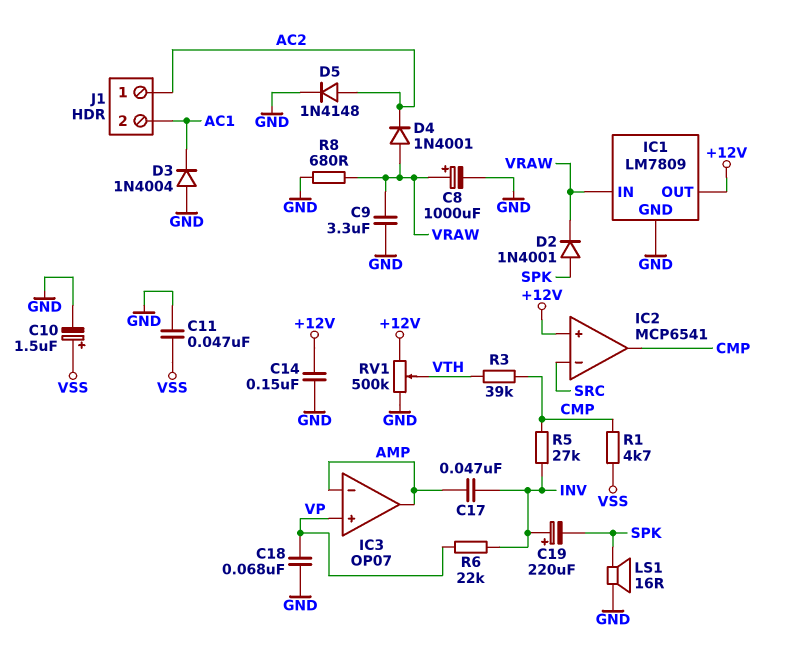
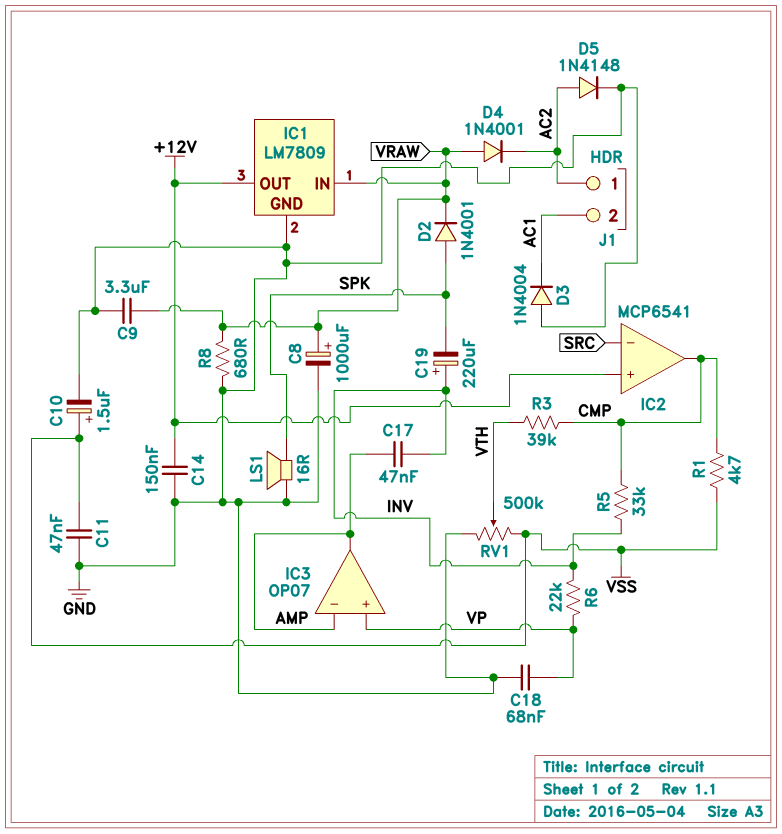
R5: 27k (CMP, INV) -> 33k (CMP, INV)
RV1: 500k (+12V, GND, wiper VTH) -> 500k (GND, VSS, wiper VTH)

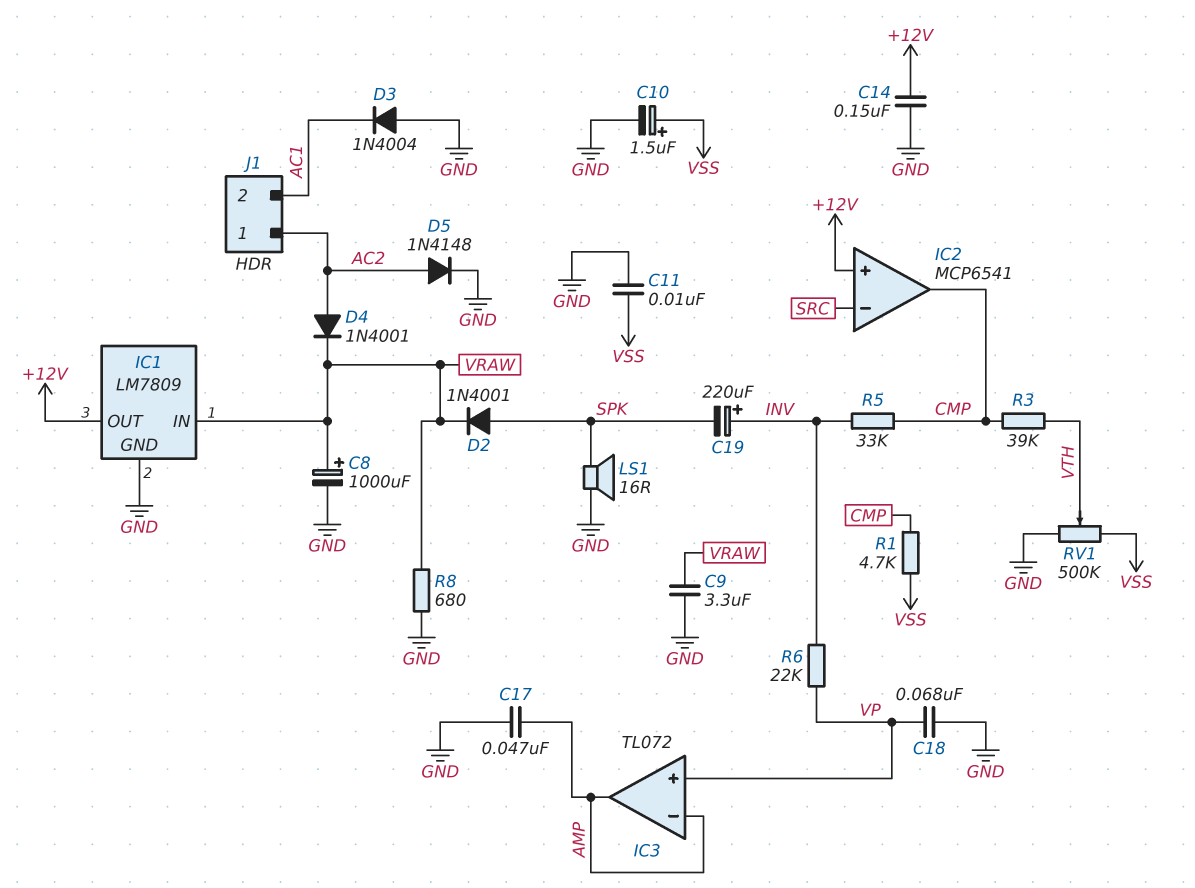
C11: 47nF (GND, VSS) -> 10nF (GND, VSS)
C17: 47nF (AMP, INV) -> 47nF (AMP, GND)
D4: diode 1N4001 (A VRAW, K AC2) -> diode 1N4001 (A AC2, K VRAW)
IC3: OP07 -> TL072

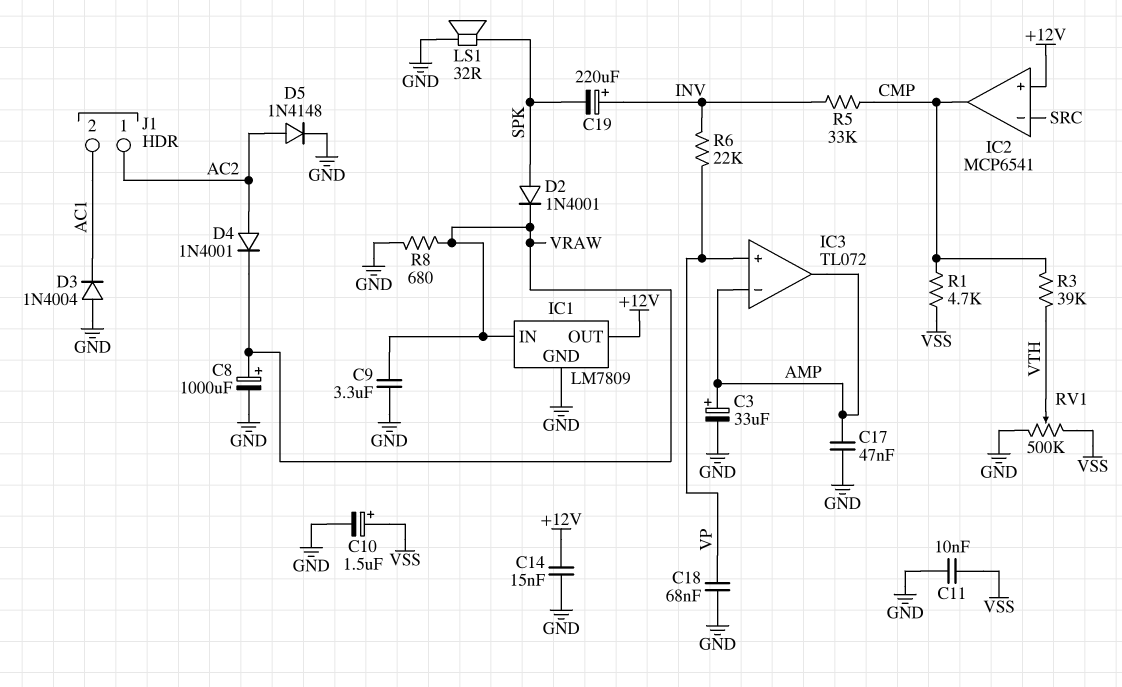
C3: none -> 33uF (plus AMP, minus GND)
C14: 150nF (+12V, GND) -> 15nF (+12V, GND)
LS1: speaker 16R (GND, SPK) -> speaker 32R (GND, SPK)

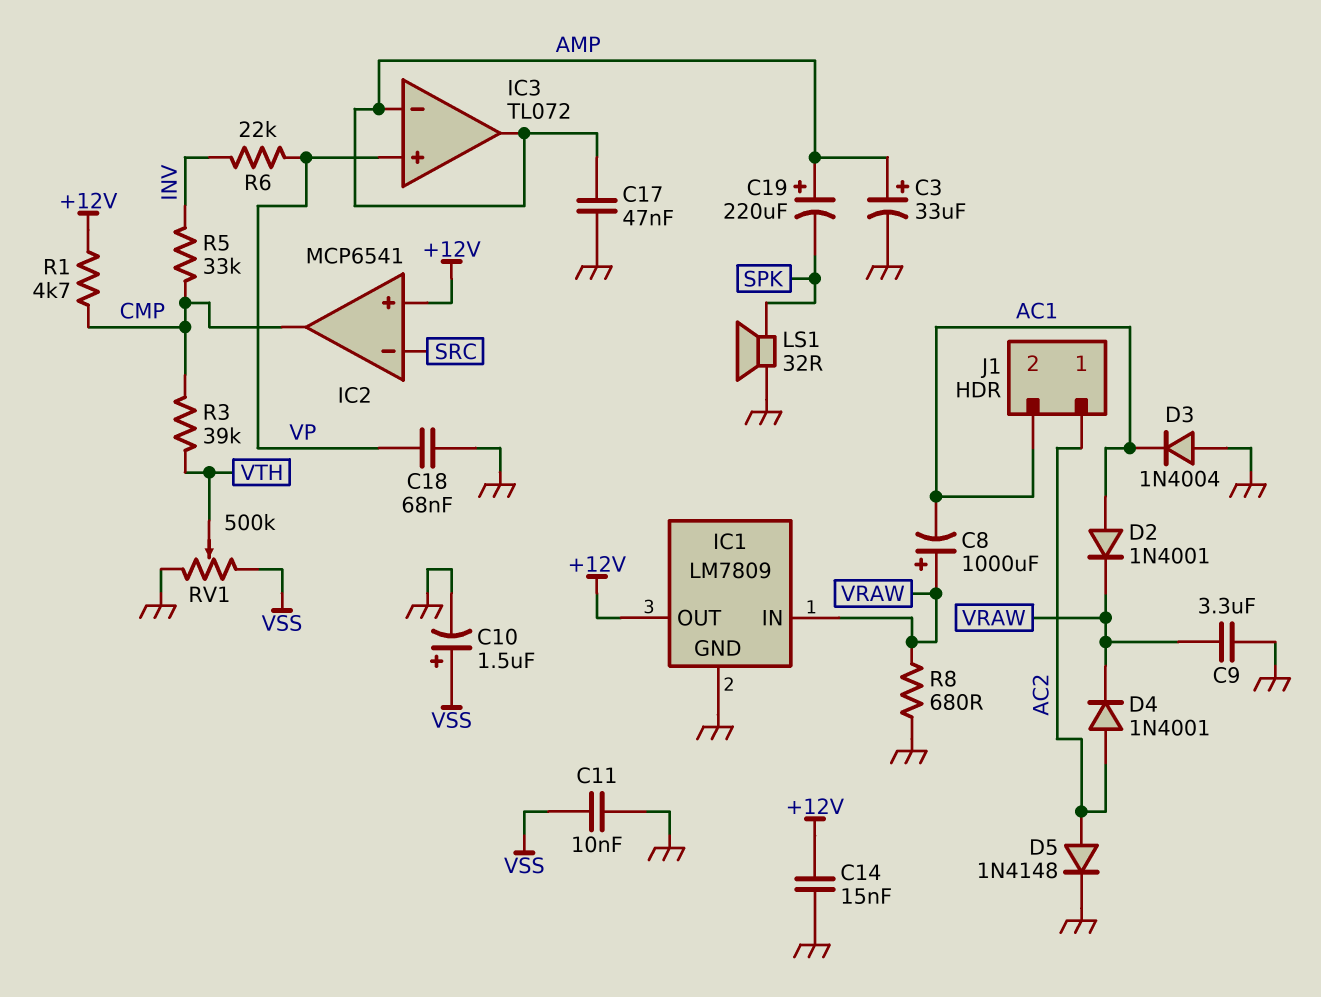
C8: 1000uF (plus VRAW, minus GND) -> 1000uF (plus VRAW, minus AC1)
C19: 220uF (plus INV, minus SPK) -> 220uF (plus AMP, minus SPK)
D2: diode 1N4001 (A SPK, K VRAW) -> diode 1N4001 (A AC1, K VRAW)
R1: 4.7k (CMP, VSS) -> 4.7k (+12V, CMP)

